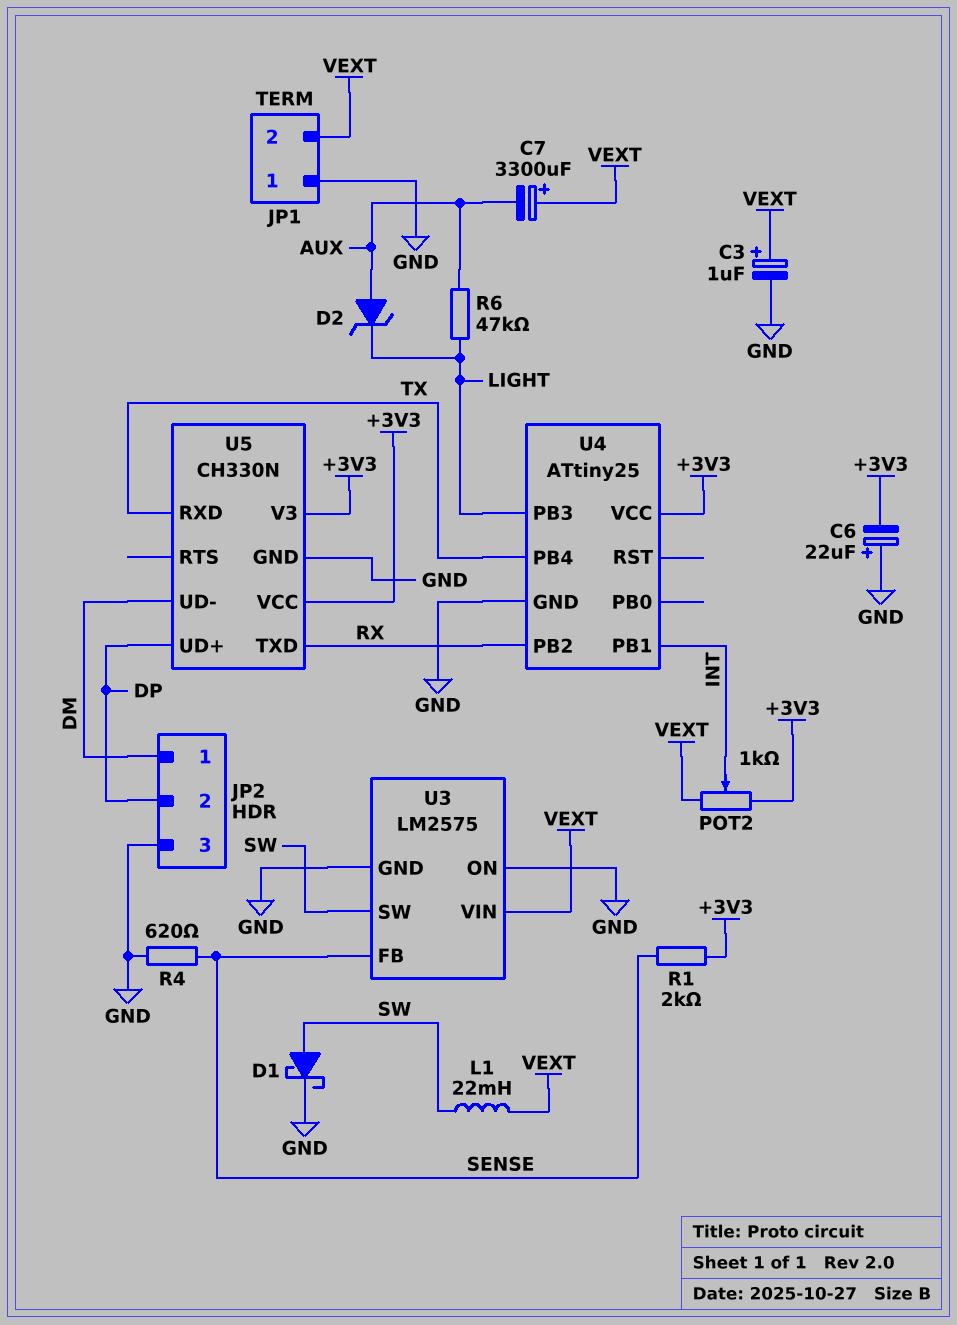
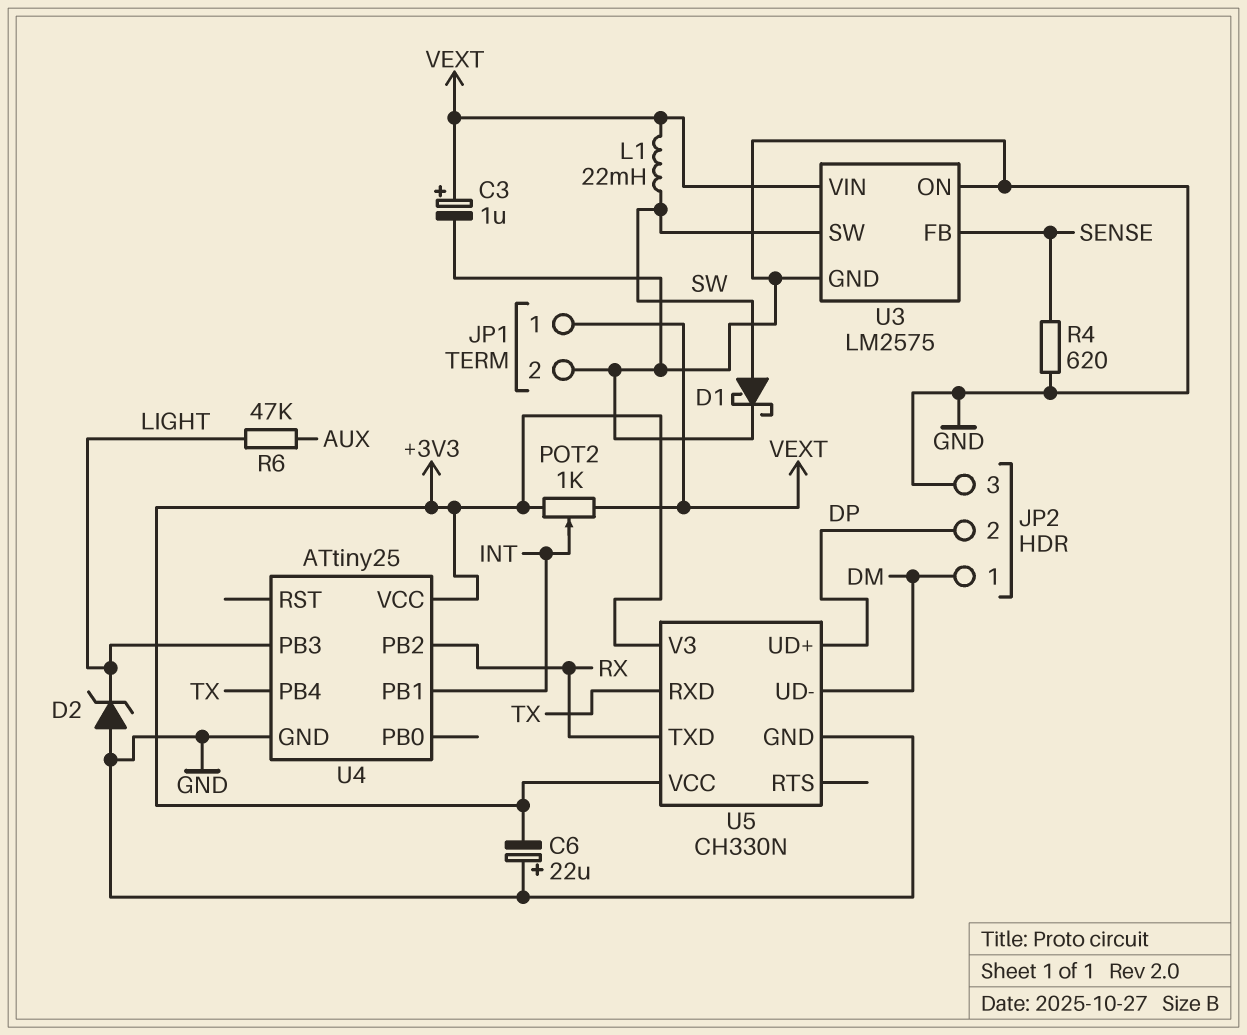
C7: 3300uF (plus VEXT, minus AUX) -> none
D2: zener (A AUX, K LIGHT) -> zener (A GND, K LIGHT)
JP1 pin 1: GND -> VEXT
JP1 pin 2: VEXT -> GND
R1: 2k (+3V3, SENSE) -> none

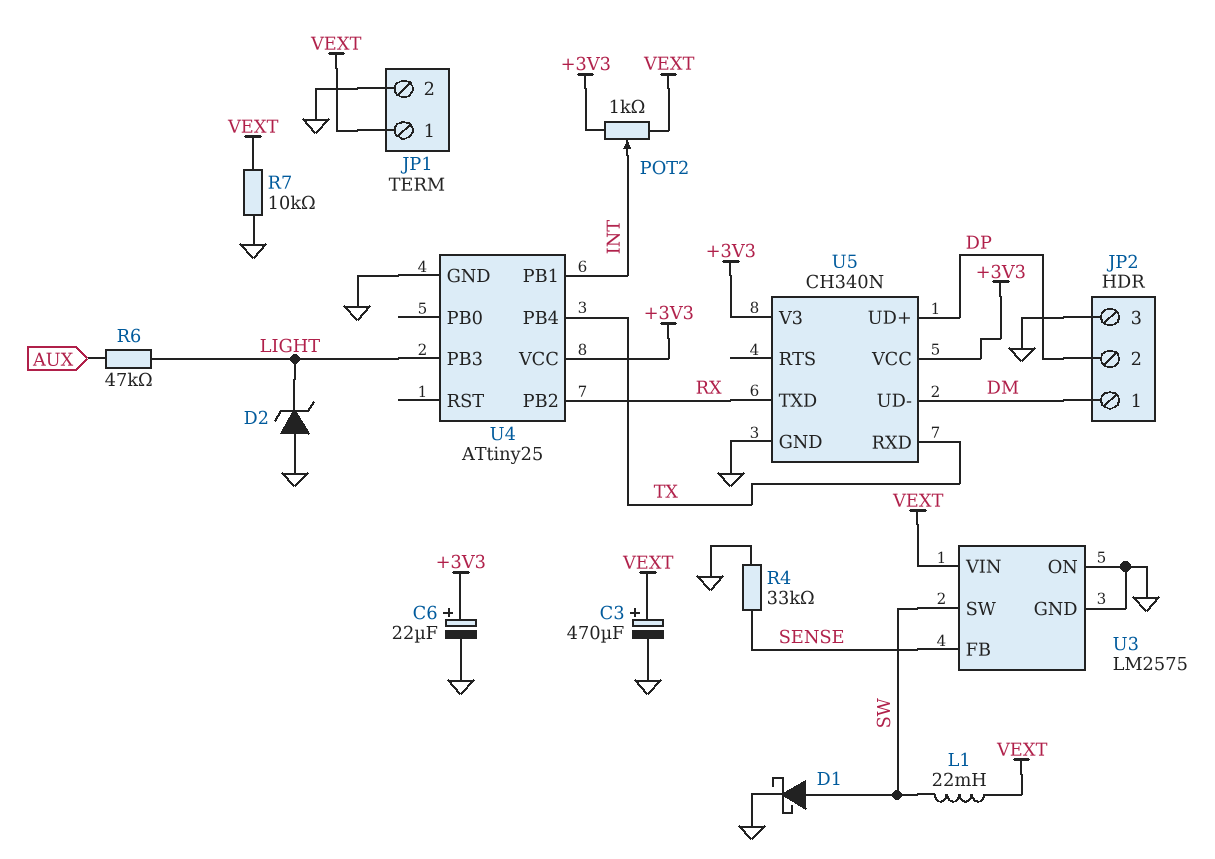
C3: 1uF (plus VEXT, minus GND) -> 470uF (plus VEXT, minus GND)
C6: 22uF (plus GND, minus +3V3) -> 22uF (plus +3V3, minus GND)
R4: 620 (GND, SENSE) -> 33k (GND, SENSE)
R7: none -> 10k (GND, VEXT)
U5: CH330N -> CH340N

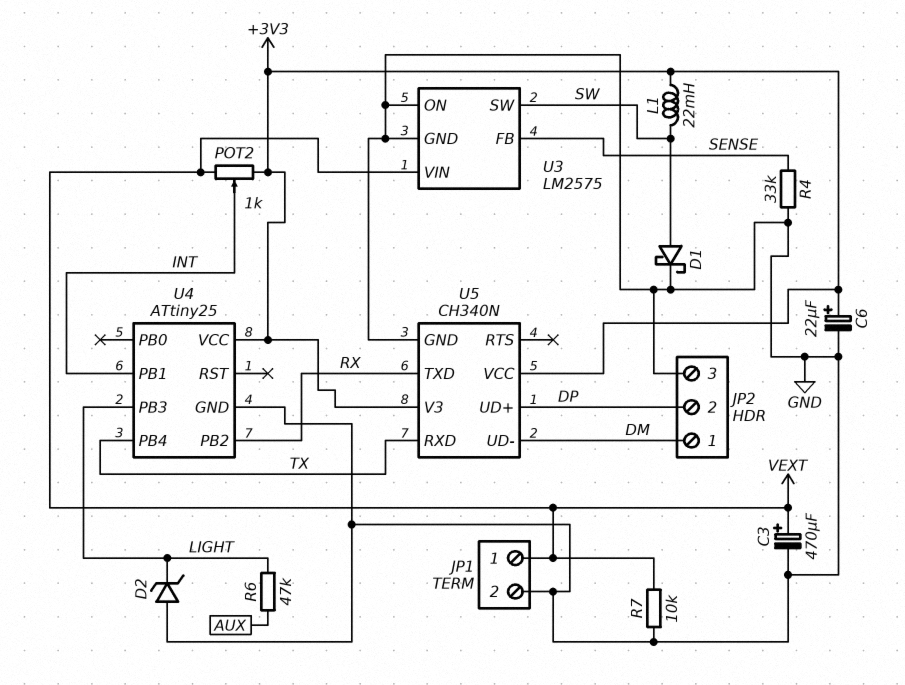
L1: 22mH (SW, VEXT) -> 22mH (+3V3, SW)

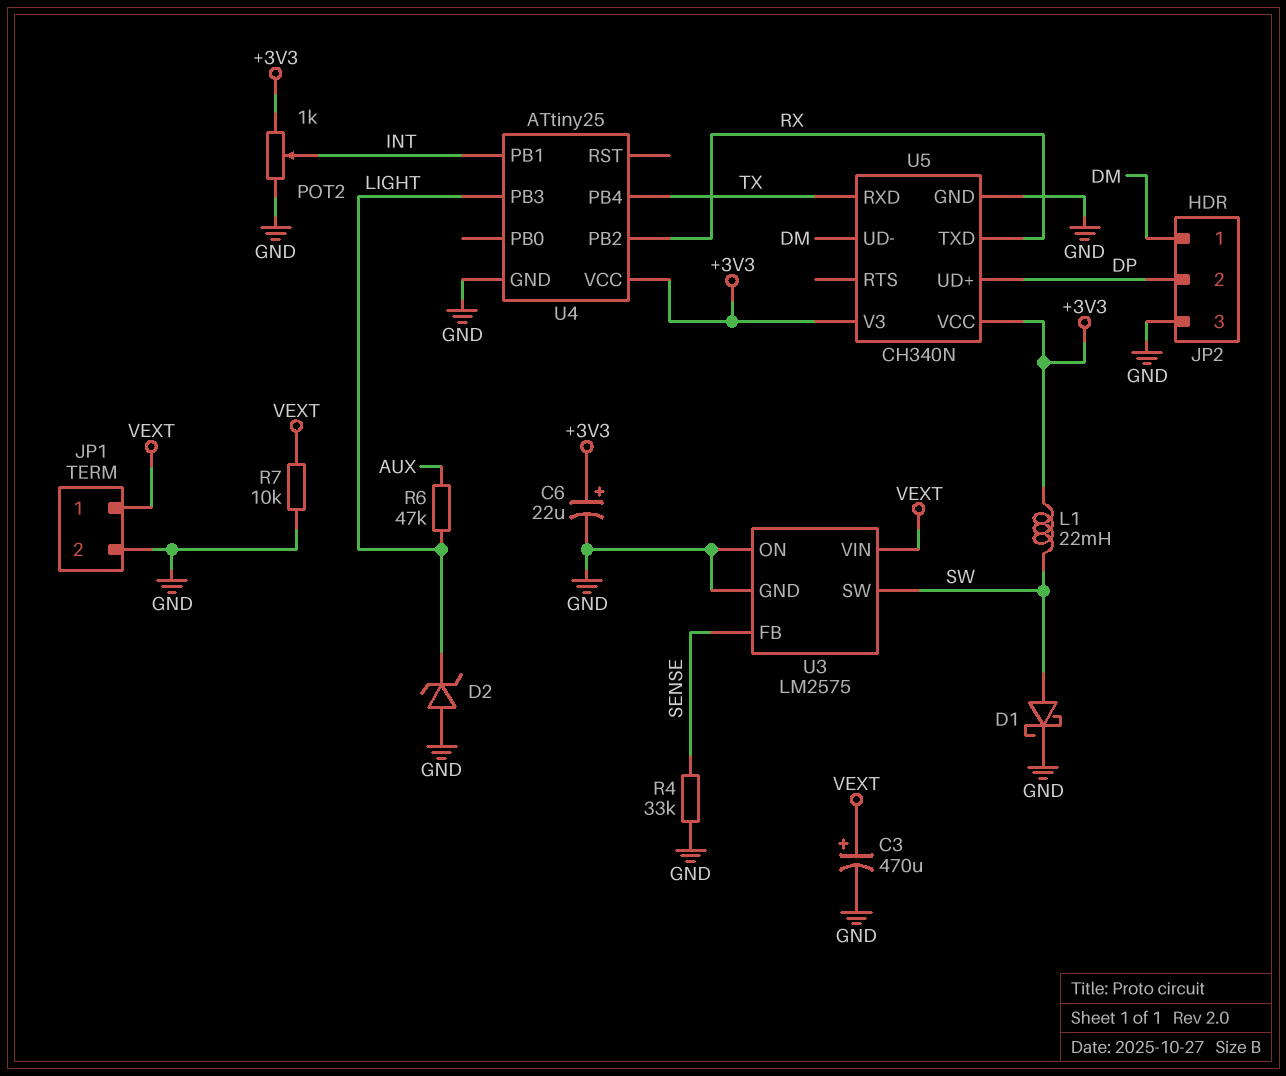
POT2: 1k (+3V3, VEXT, wiper INT) -> 1k (+3V3, GND, wiper INT)

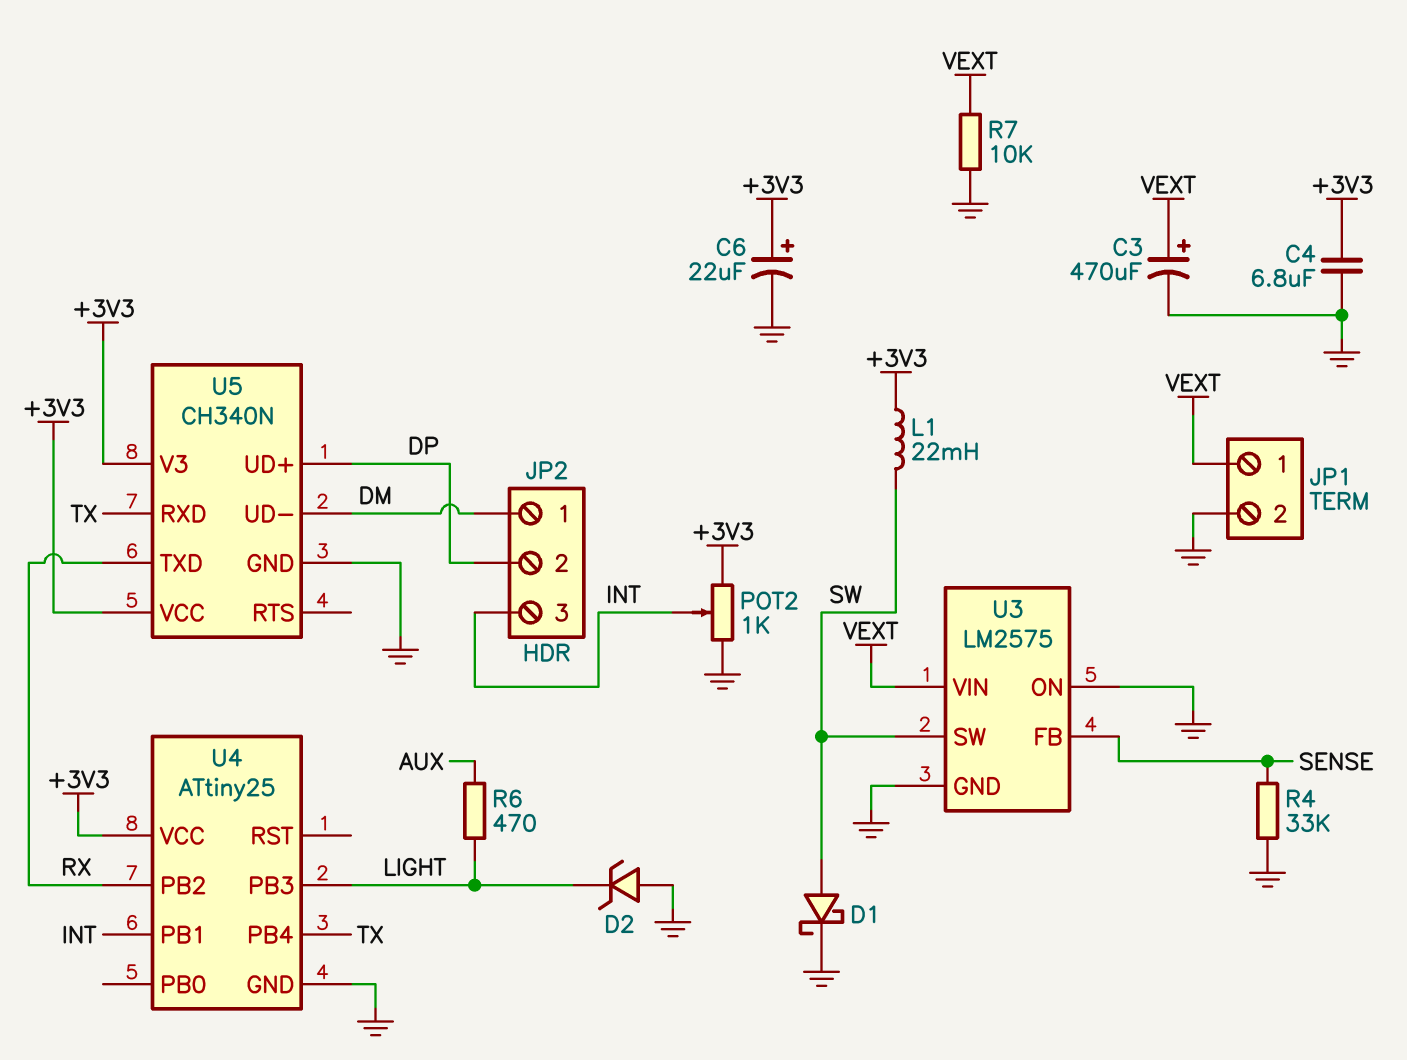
C4: none -> 6.8uF (+3V3, GND)
JP2 pin 3: GND -> INT
R6: 47k (AUX, LIGHT) -> 470 (AUX, LIGHT)

